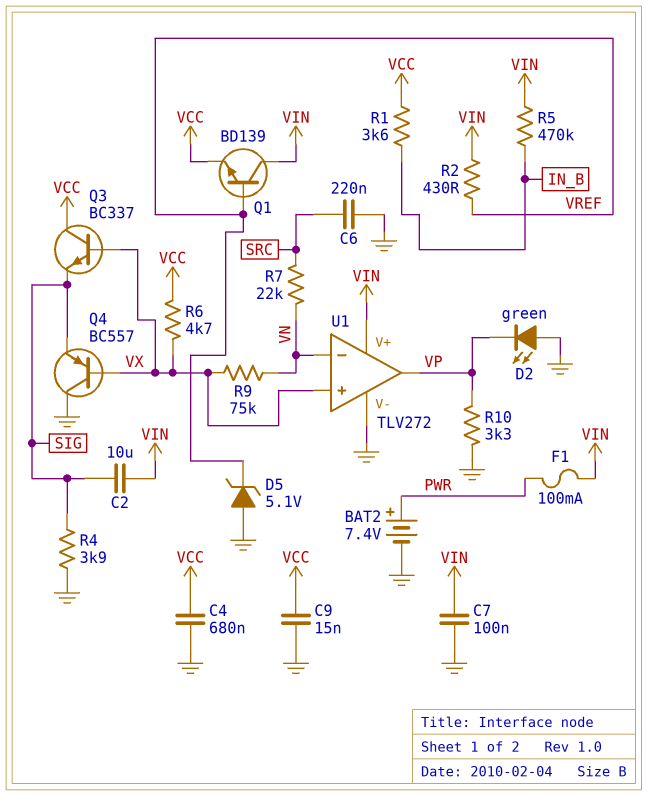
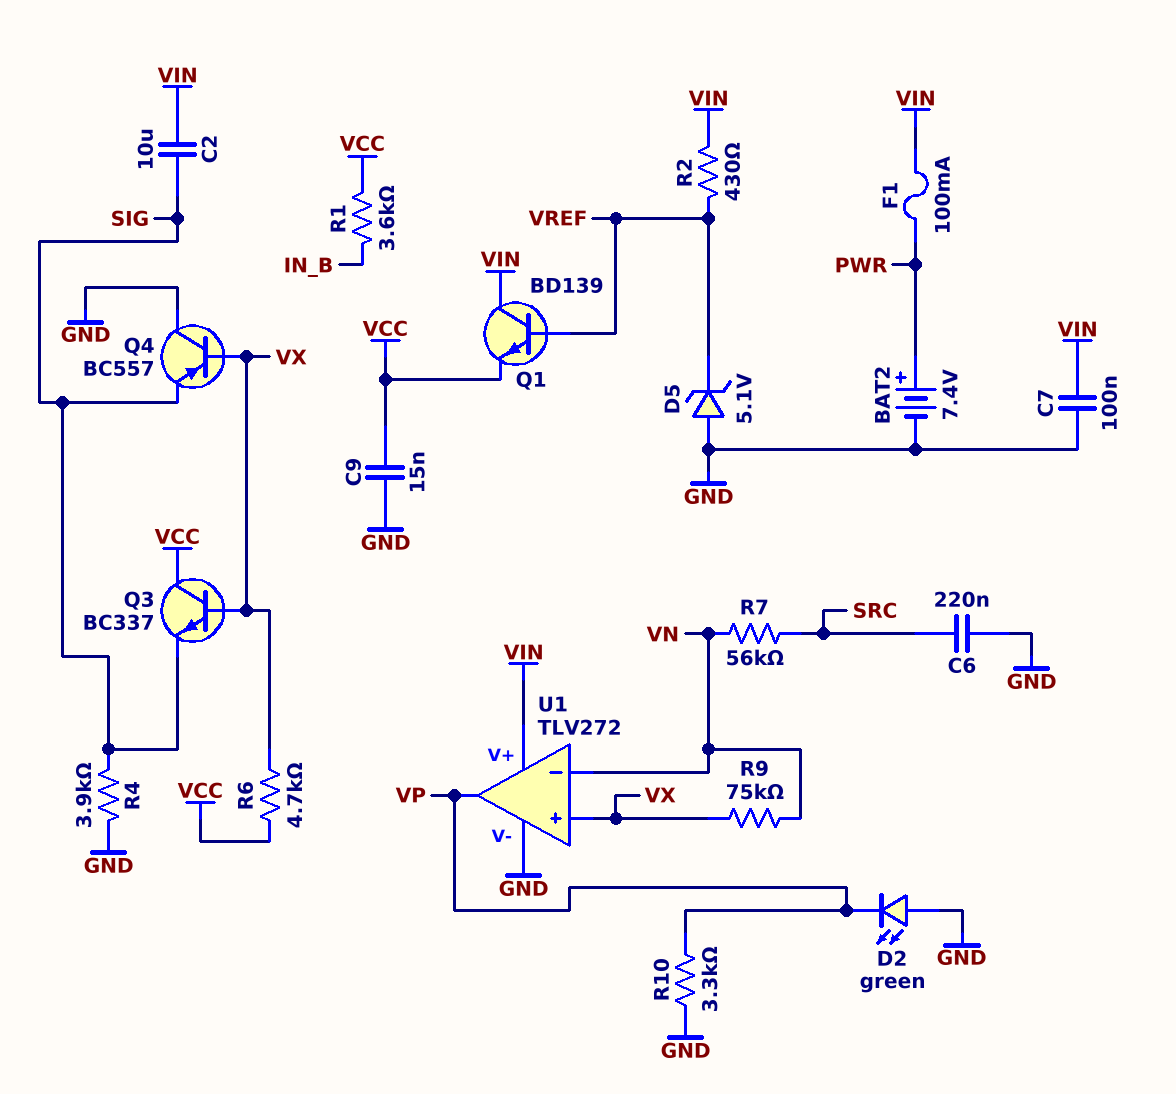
C4: 680nF (GND, VCC) -> none
R5: 470k (IN_B, VIN) -> none
R7: 22k (SRC, VN) -> 56k (SRC, VN)

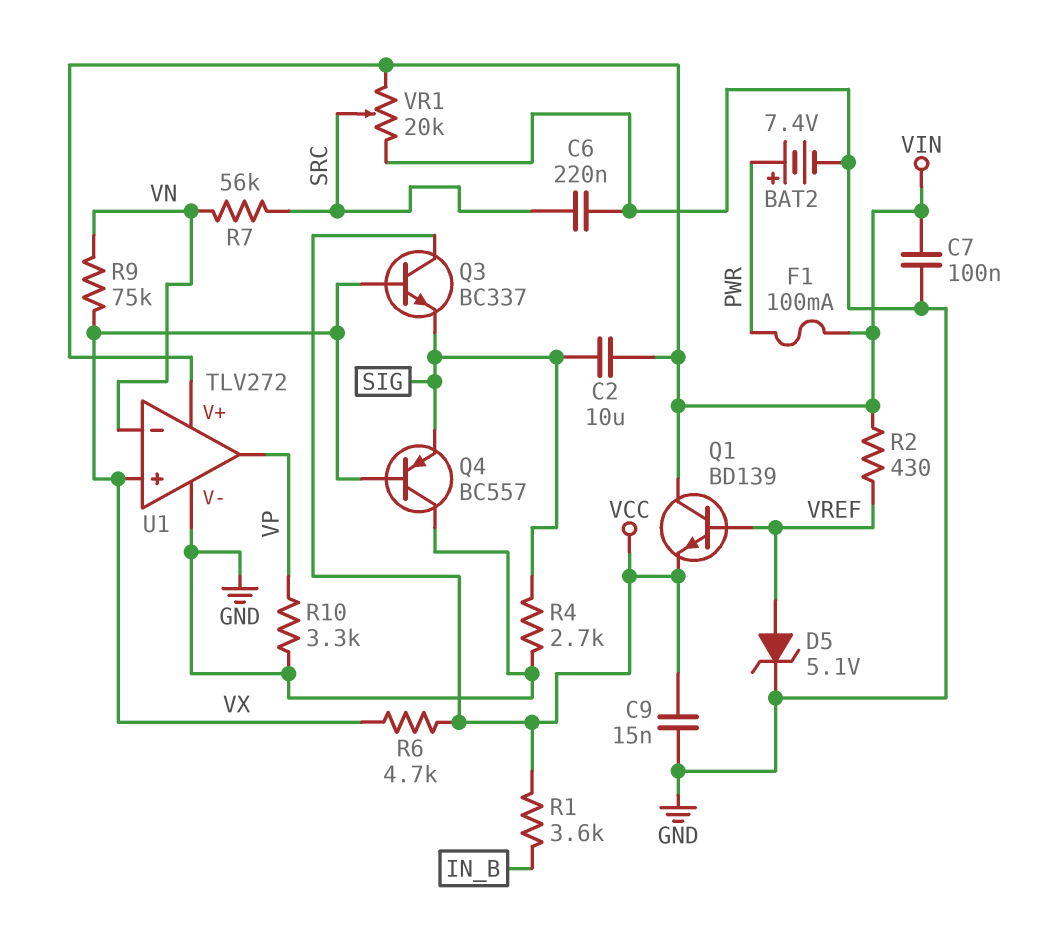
D2: LED green (A GND, K VP) -> none
D5: zener 5.1V (A GND, K VREF) -> zener 5.1V (A VREF, K GND)
R4: 3.9k (GND, SIG) -> 2.7k (GND, SIG)
VR1: none -> 20k (GND, VIN, wiper SRC)

